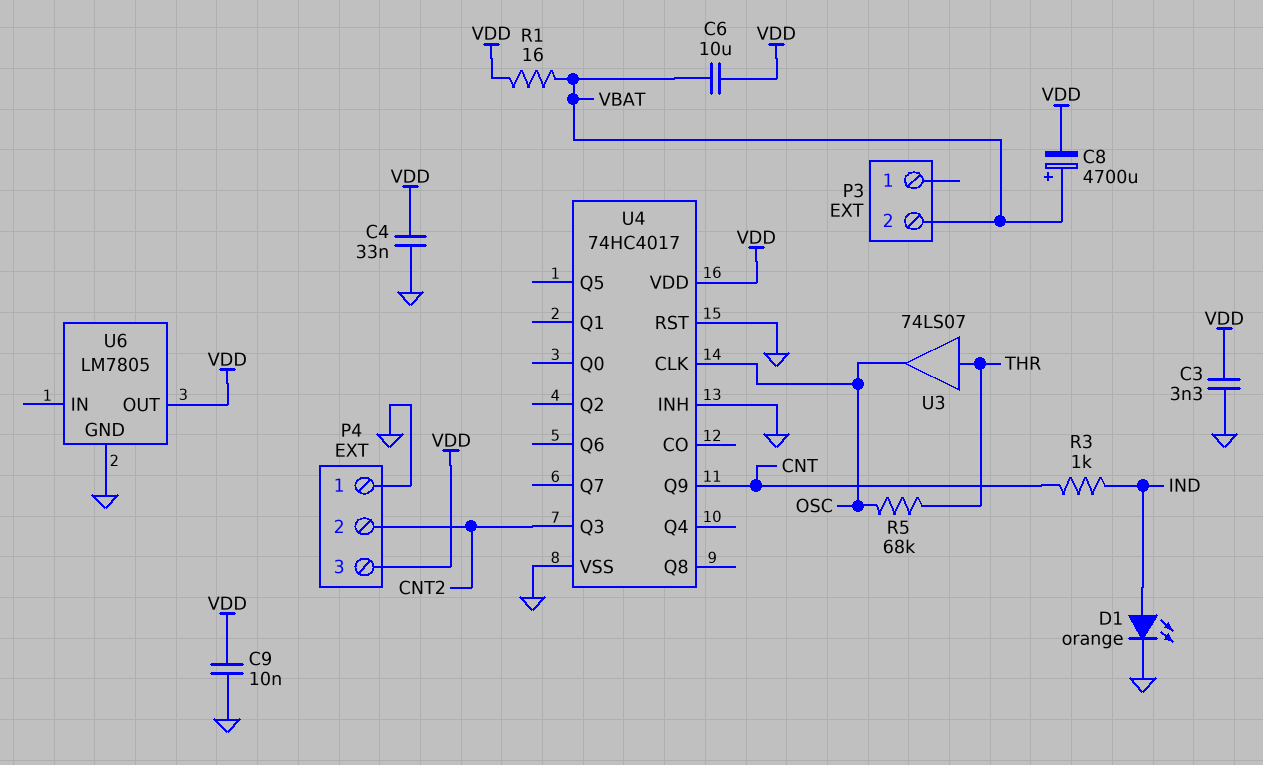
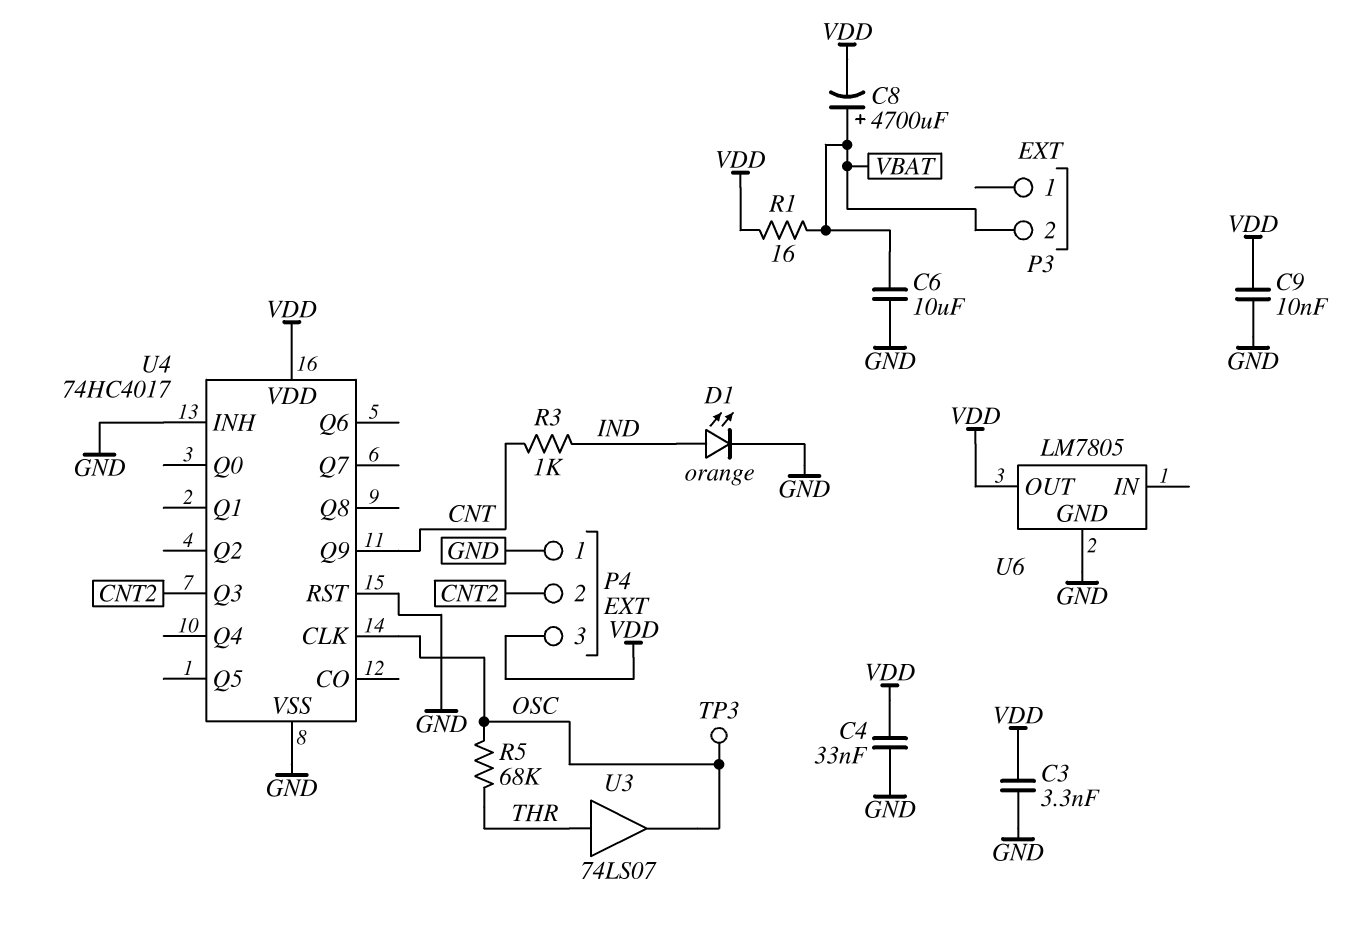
C6: 10uF (VBAT, VDD) -> 10uF (GND, VBAT)
TP3: none -> test point (OSC)

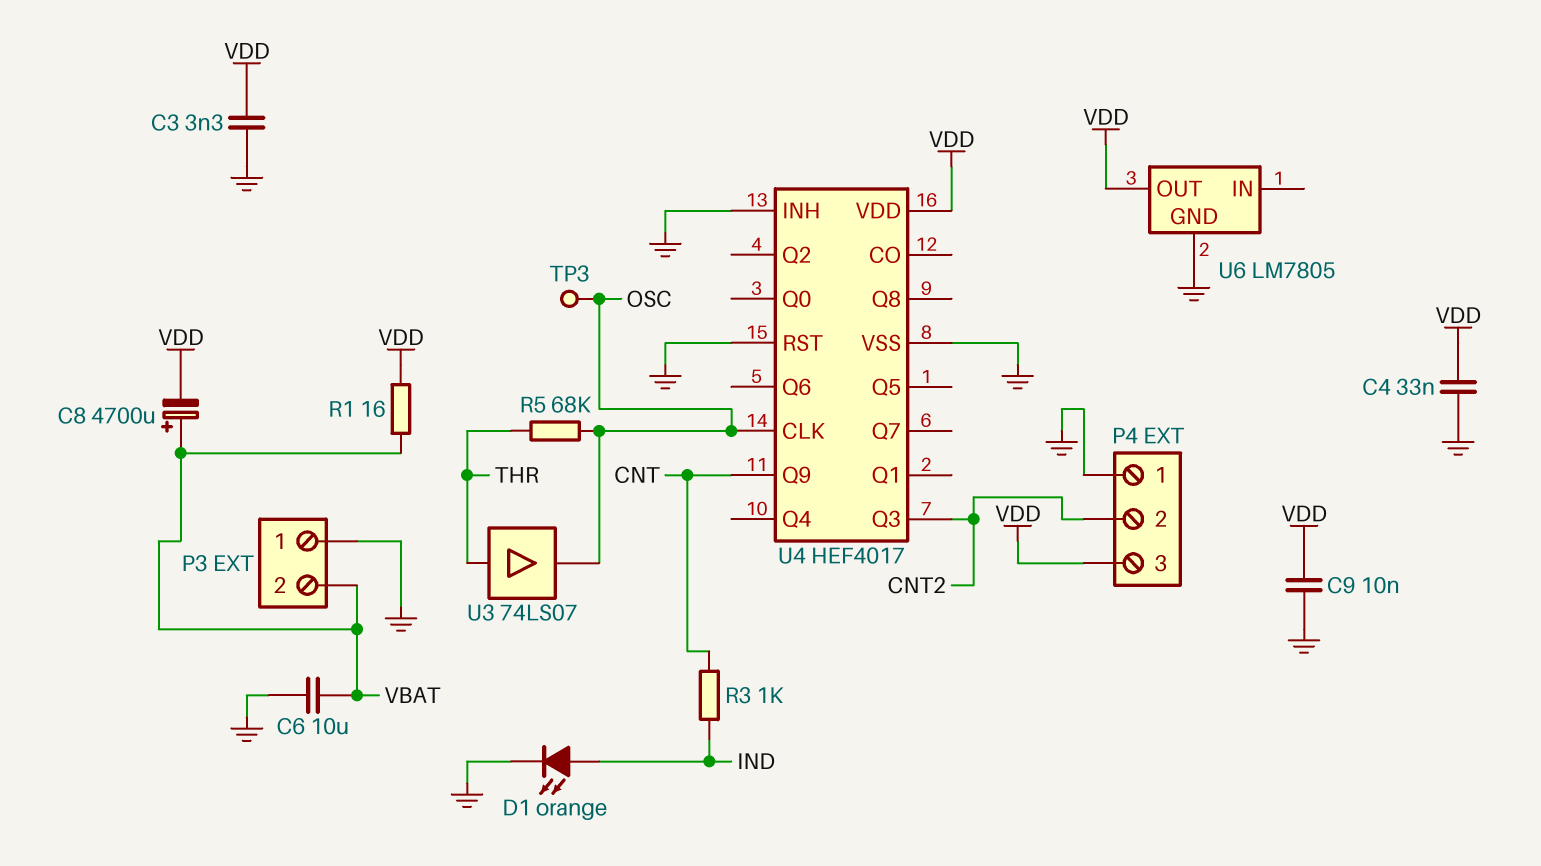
P3 pin 1: none -> GND
U4: 74HC4017 -> HEF4017

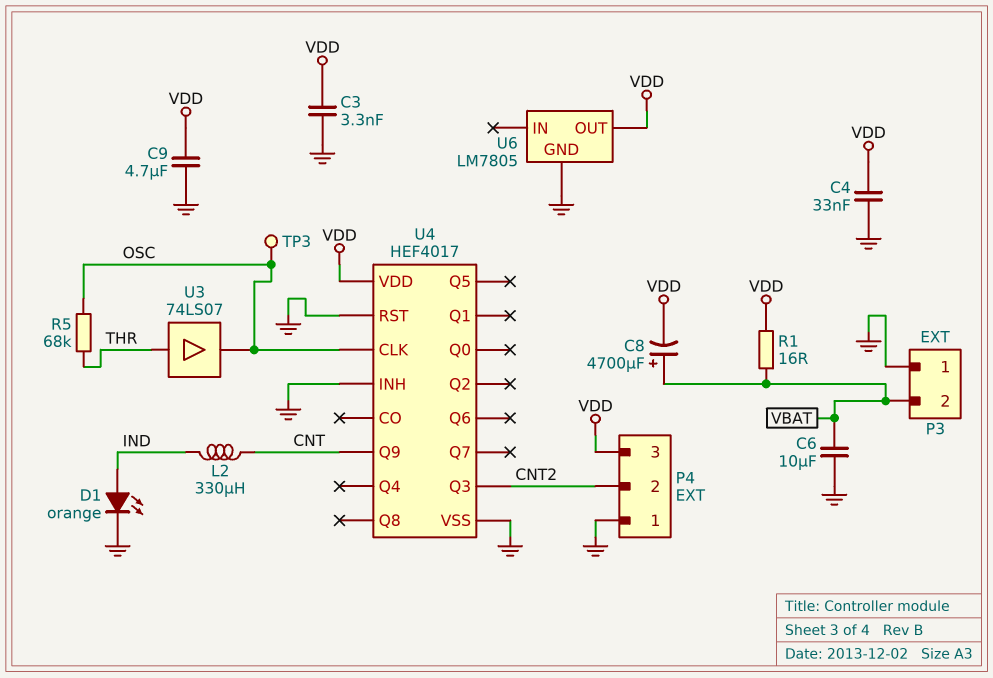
C9: 10nF (GND, VDD) -> 4.7uF (GND, VDD)
L2: none -> 330uH (CNT, IND)
R3: 1k (CNT, IND) -> none

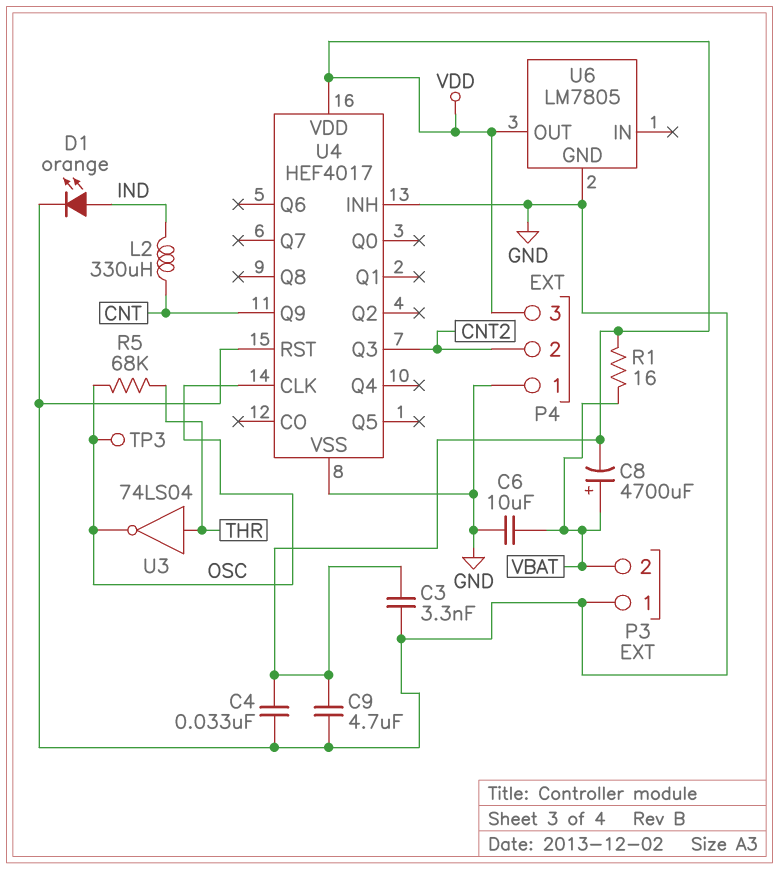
U3: buffer 74LS07 (in THR, out OSC) -> NOT 74LS04 (in THR, out OSC)

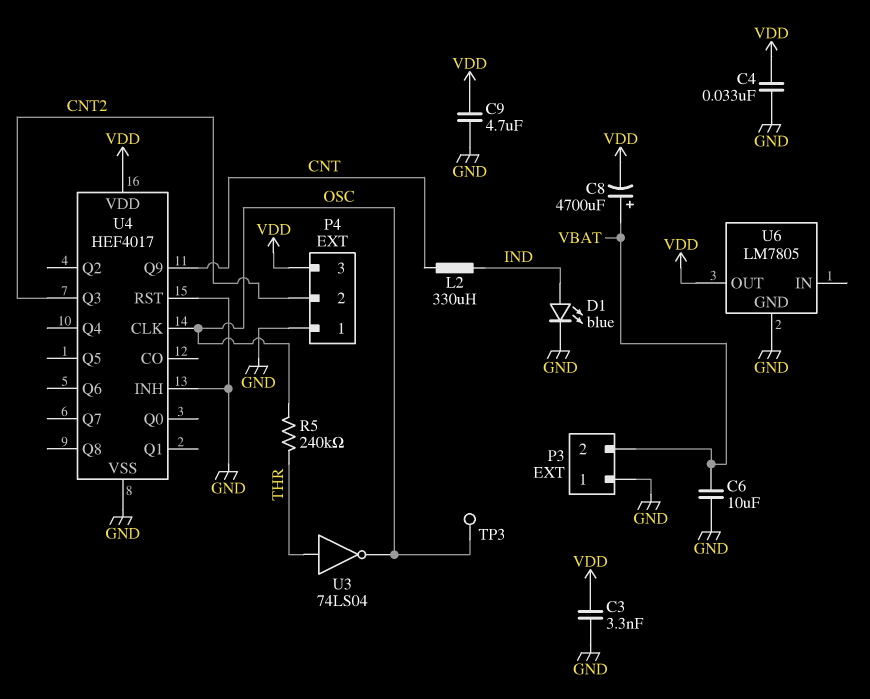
D1: LED orange (A IND, K GND) -> LED blue (A IND, K GND)
R1: 16 (VBAT, VDD) -> none
R5: 68k (OSC, THR) -> 240k (OSC, THR)

